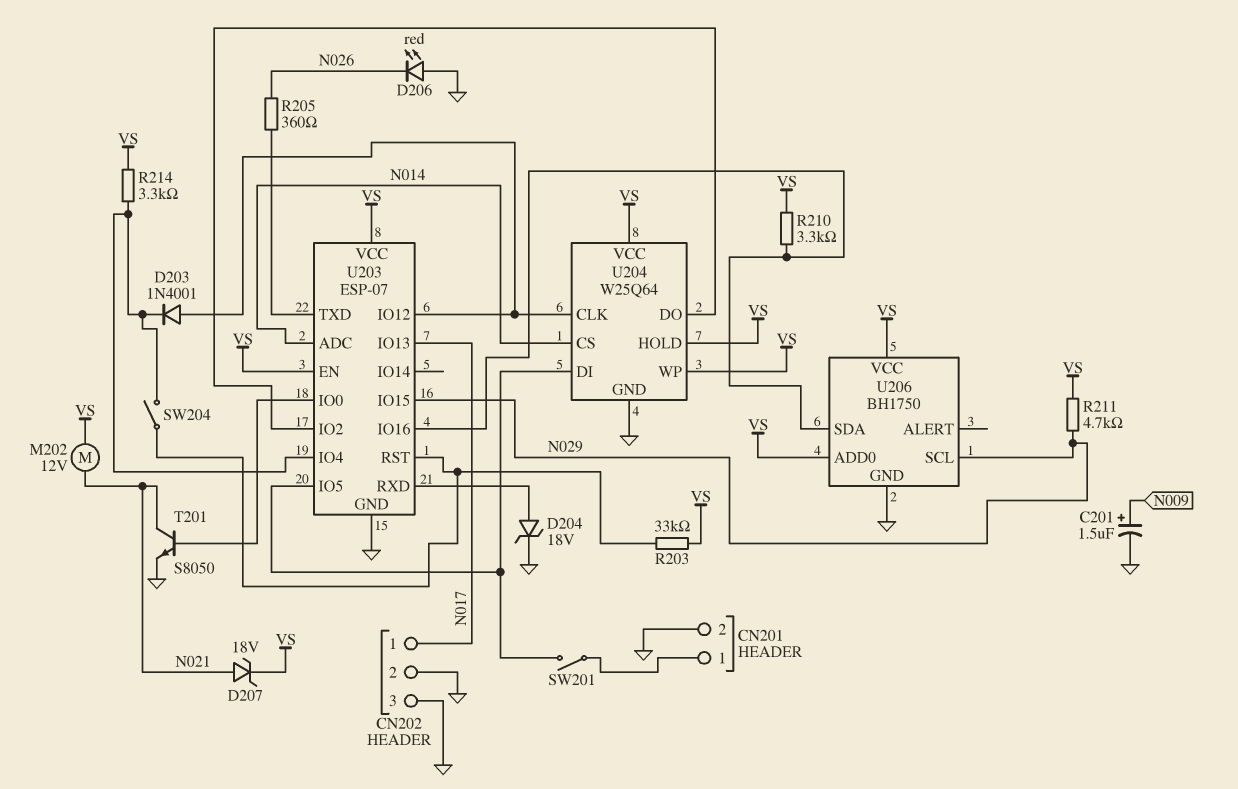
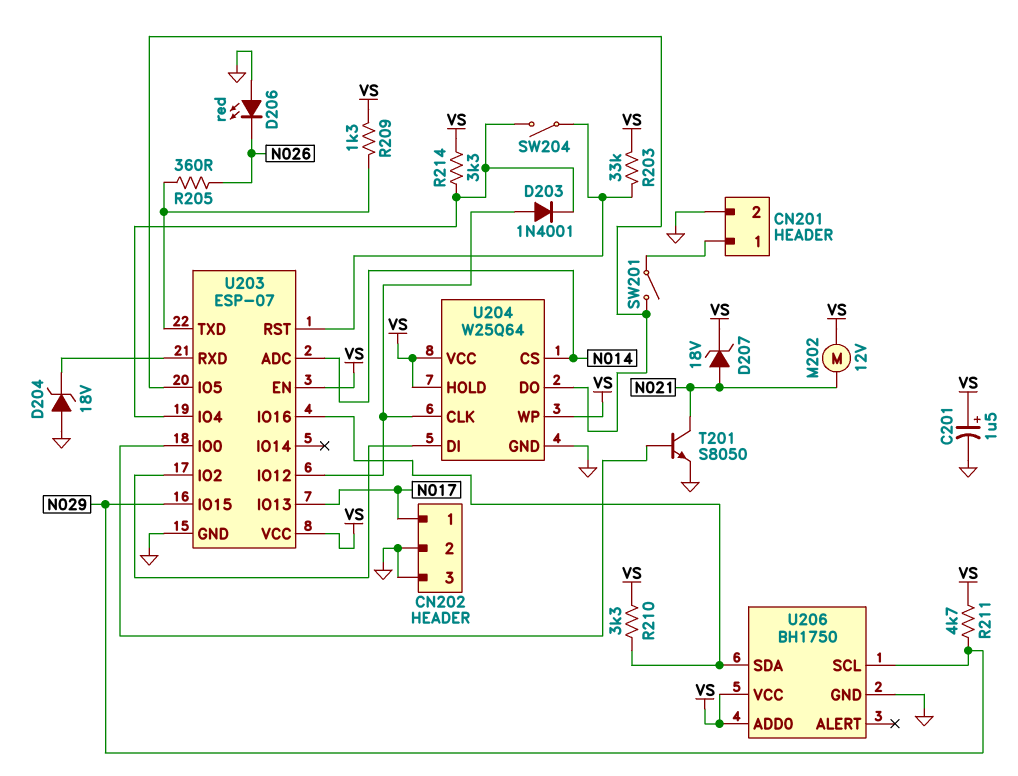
C201: 1.5uF (plus N009, minus GND) -> 1.5uF (plus VS, minus GND)
D204: zener 18V (A U203/RXD, K GND) -> zener 18V (A GND, K U203/RXD)
R209: none -> 1.3k (U203/TXD, VS)
U204 pin DI: U203/IO5 -> U203/IO2
U204 pin DO: U203/IO2 -> U203/IO5

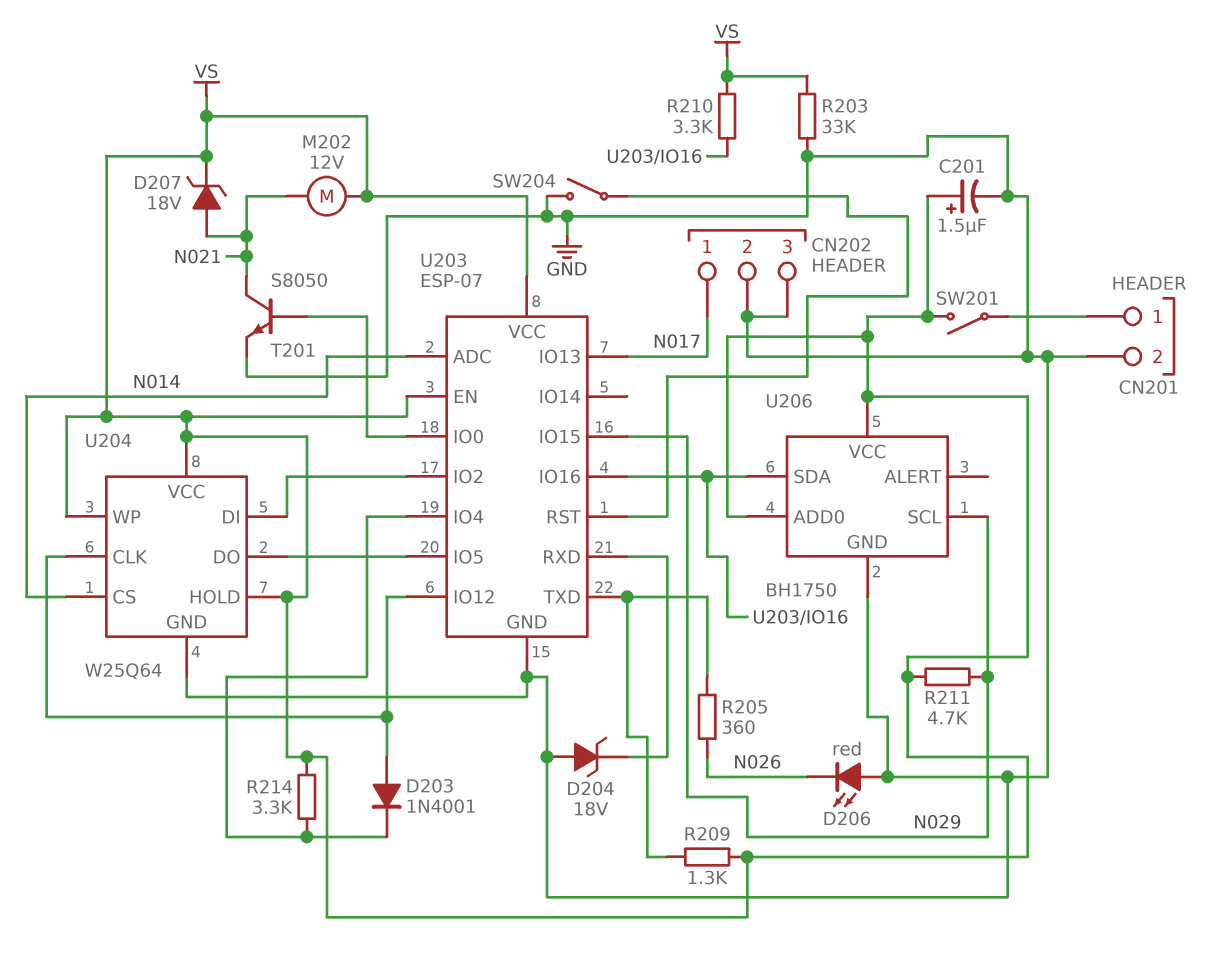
R203: 33k (U203/RST, VS) -> 33k (GND, VS)
SW201: switch (CN201/1, U203/IO5) -> switch (CN201/1, VS)
SW204: switch (U203/IO4, U203/RST) -> switch (GND, U203/RST)

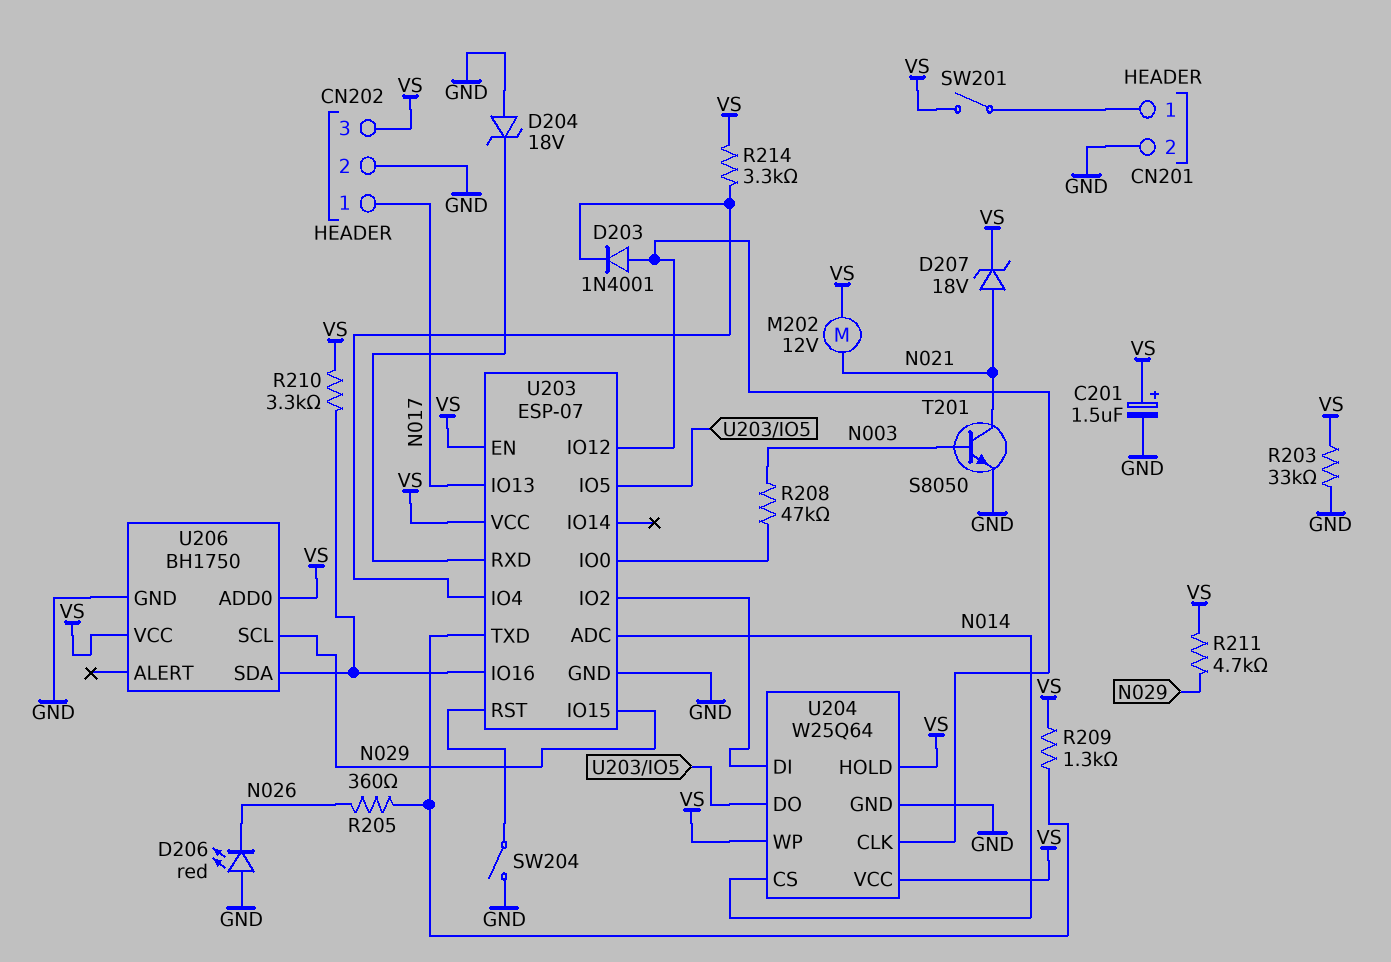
CN202 pin 3: GND -> VS
R208: none -> 47k (N003, U203/IO0)
T201: NPN S8050 (B U203/IO0, C N021, E GND) -> NPN S8050 (B N003, C N021, E GND)

